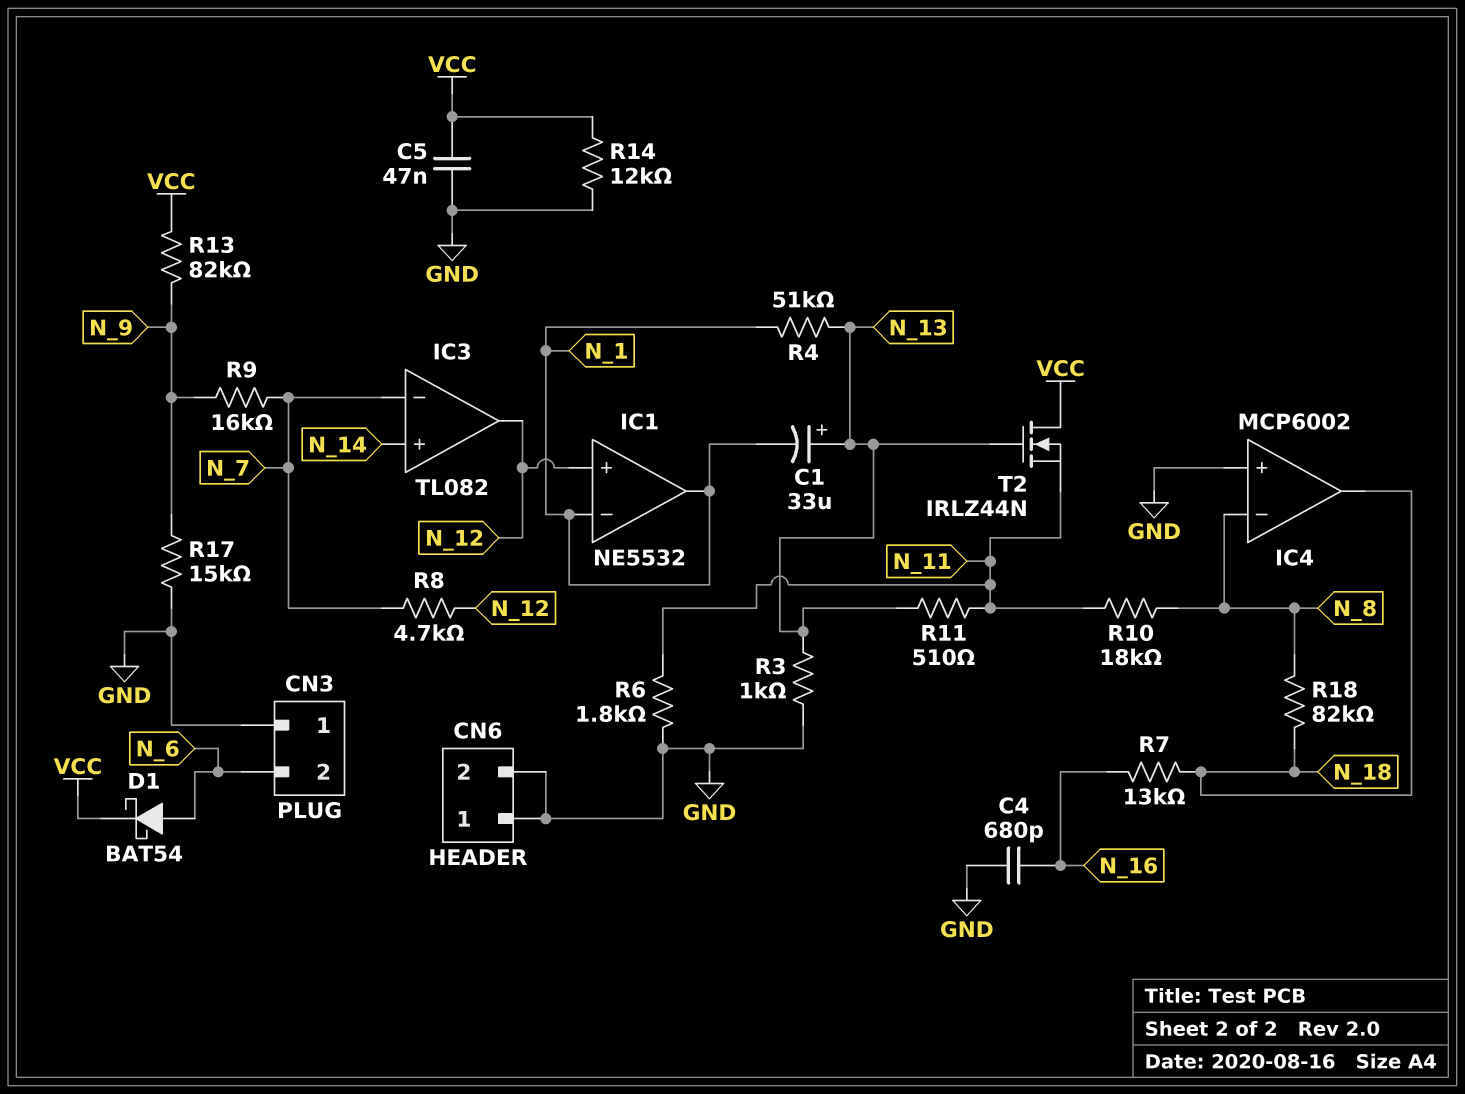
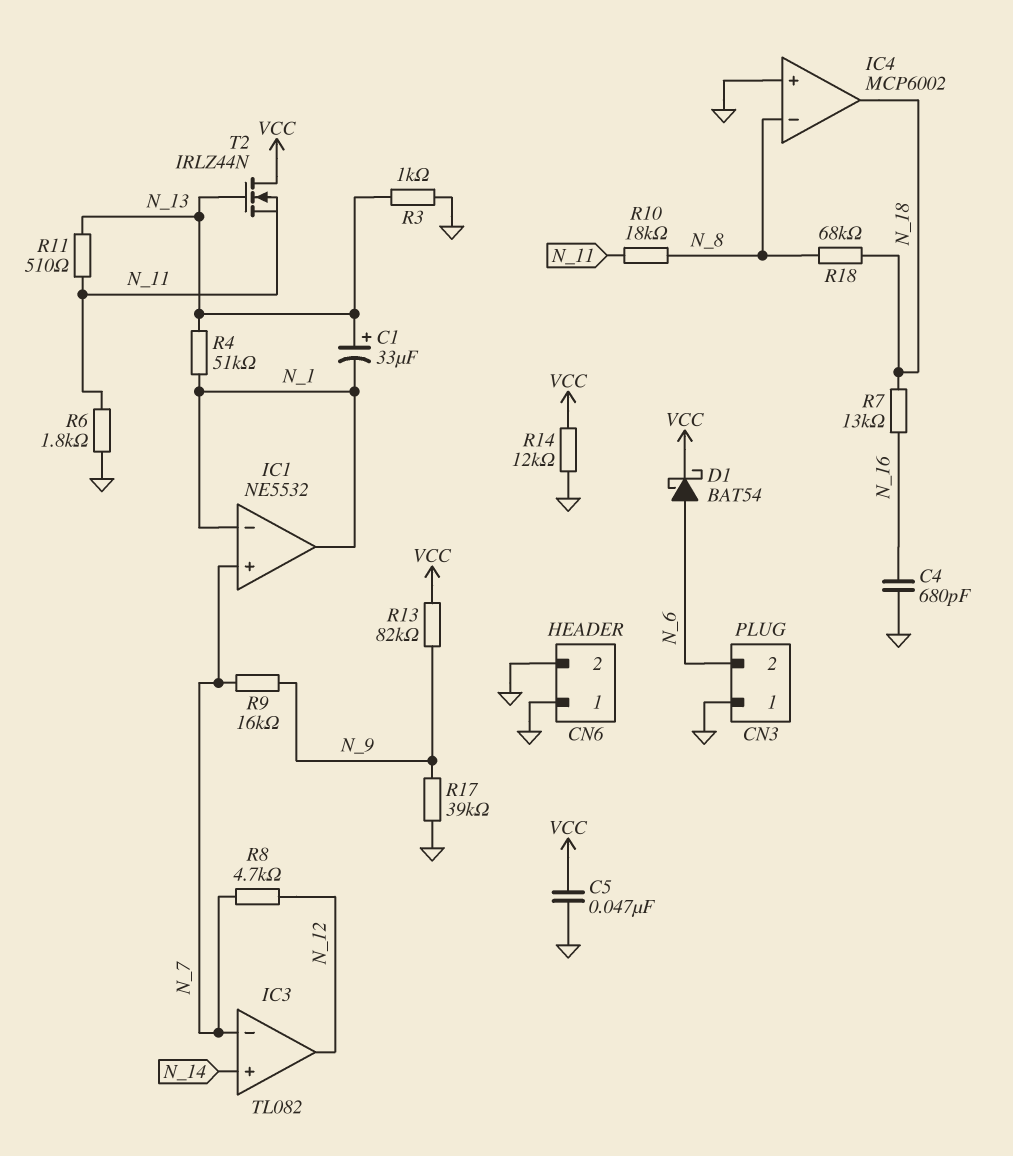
IC1 pin in+: N_12 -> N_7
R17: 15k (GND, N_9) -> 39k (GND, N_9)
R18: 82k (N_8, N_18) -> 68k (N_8, N_18)

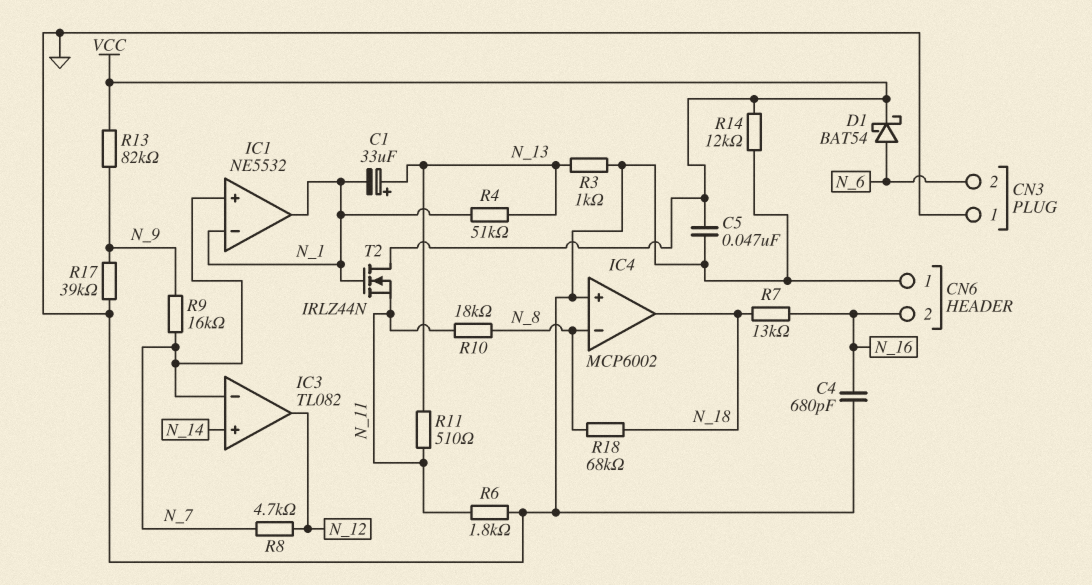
CN6 pin 2: GND -> N_16
T2: NMOS IRLZ44N (G N_13, D VCC, S N_11) -> NMOS IRLZ44N (G N_1, D VCC, S N_11)

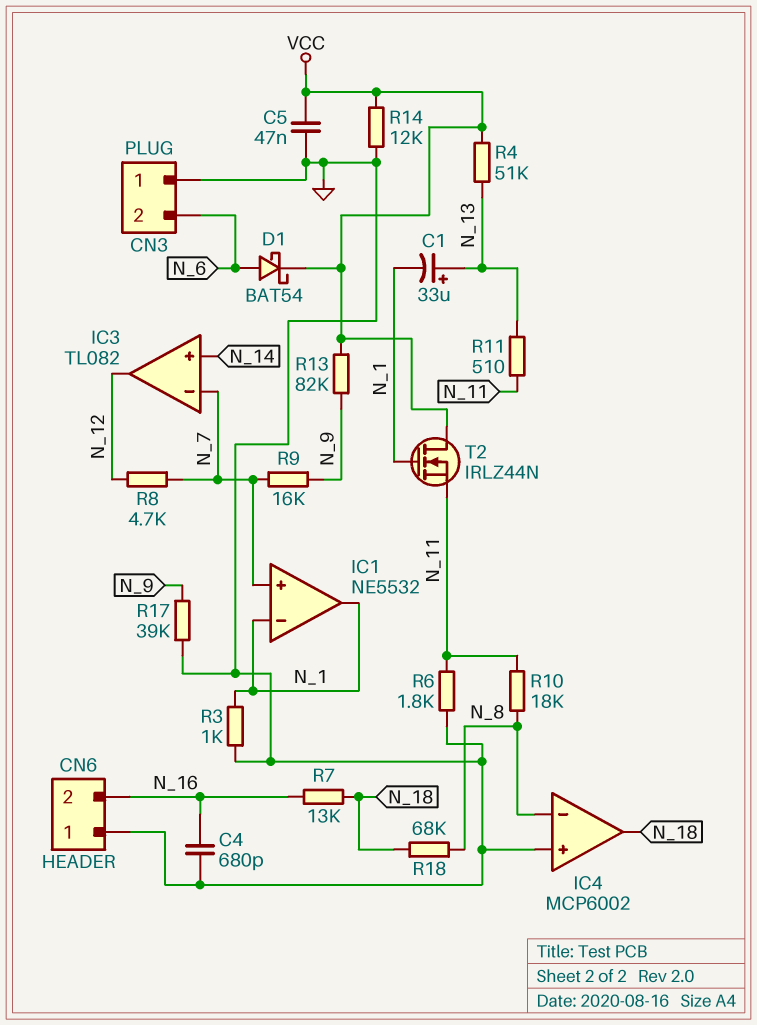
R3: 1k (GND, N_13) -> 1k (GND, N_1)
R4: 51k (N_1, N_13) -> 51k (N_13, VCC)

